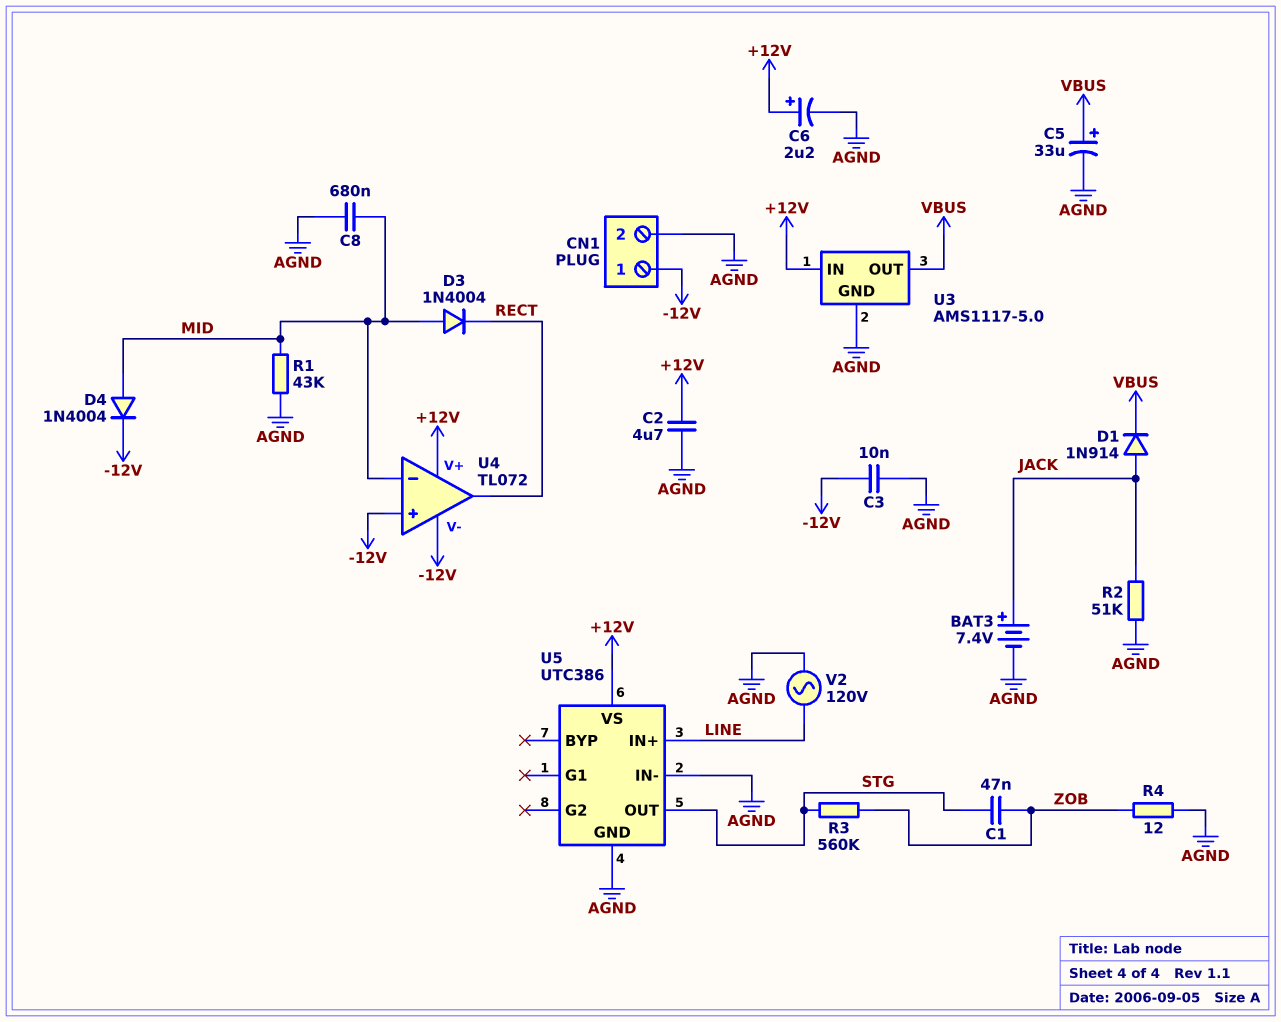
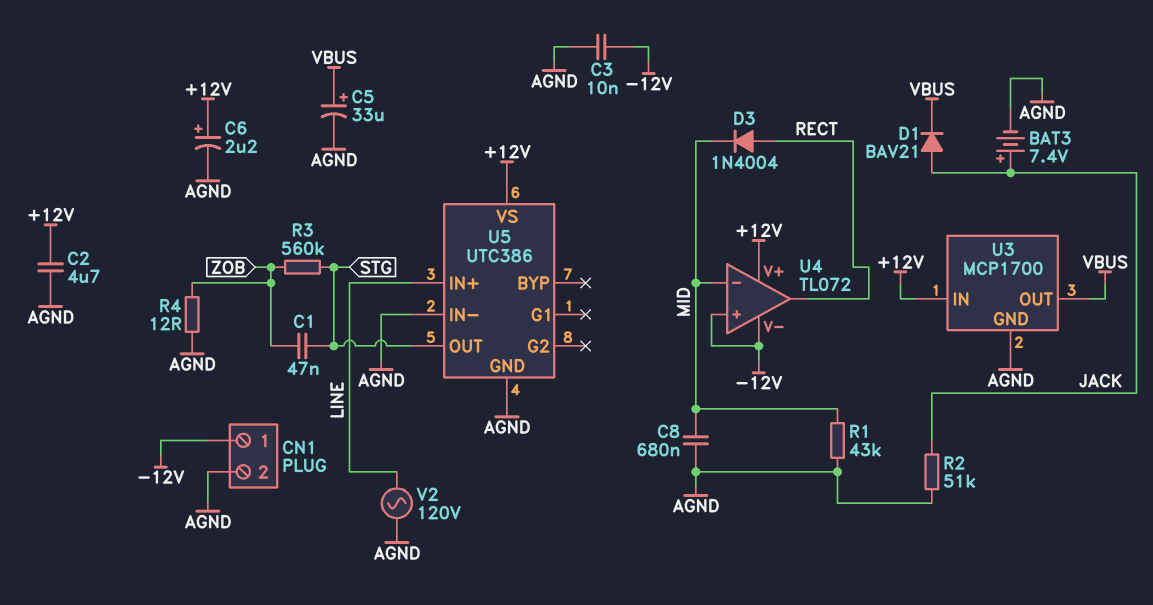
D1: diode 1N914 (A JACK, K VBUS) -> diode BAV21 (A JACK, K VBUS)
D3: diode 1N4004 (A MID, K RECT) -> diode 1N4004 (A RECT, K MID)
D4: diode 1N4004 (A MID, K -12V) -> none
U3: AMS1117-5.0 -> MCP1700

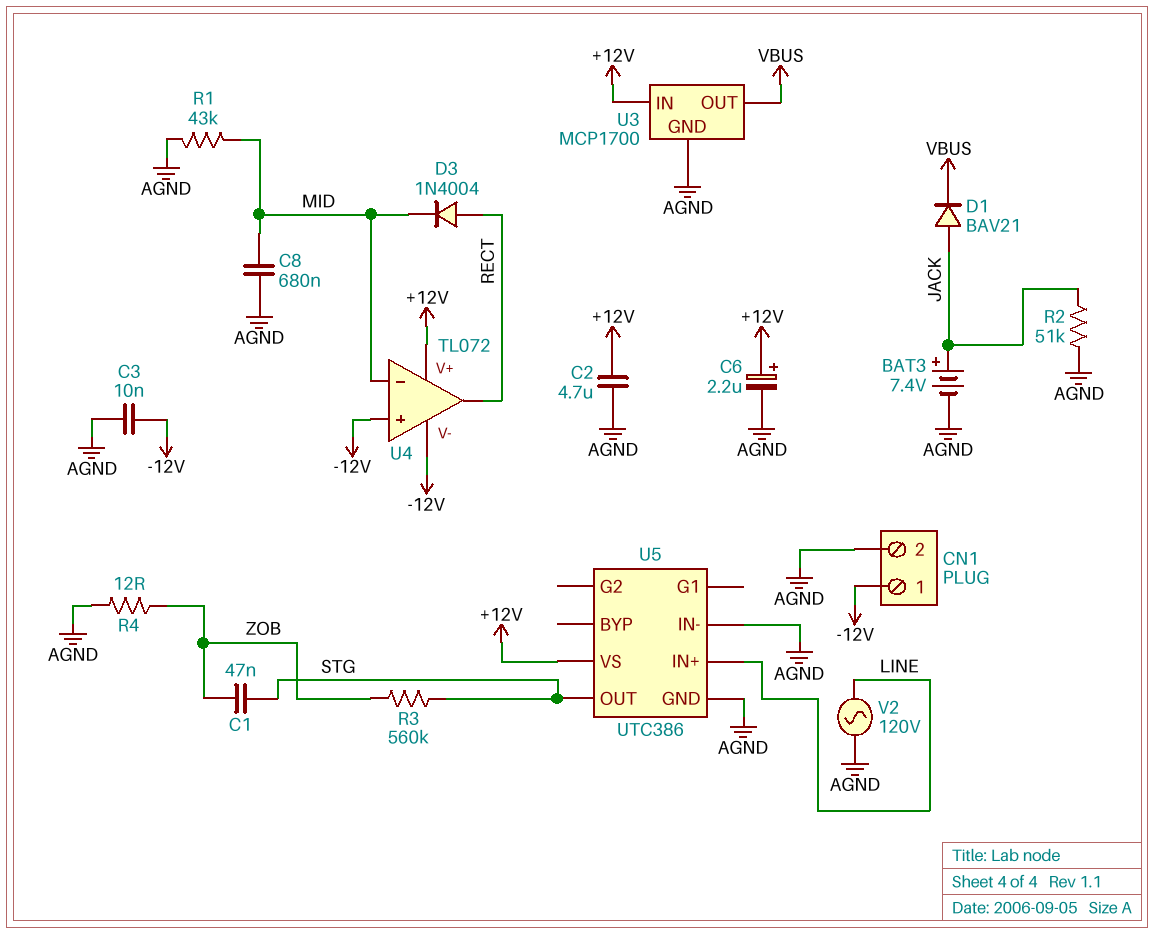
C5: 33uF (plus VBUS, minus AGND) -> none

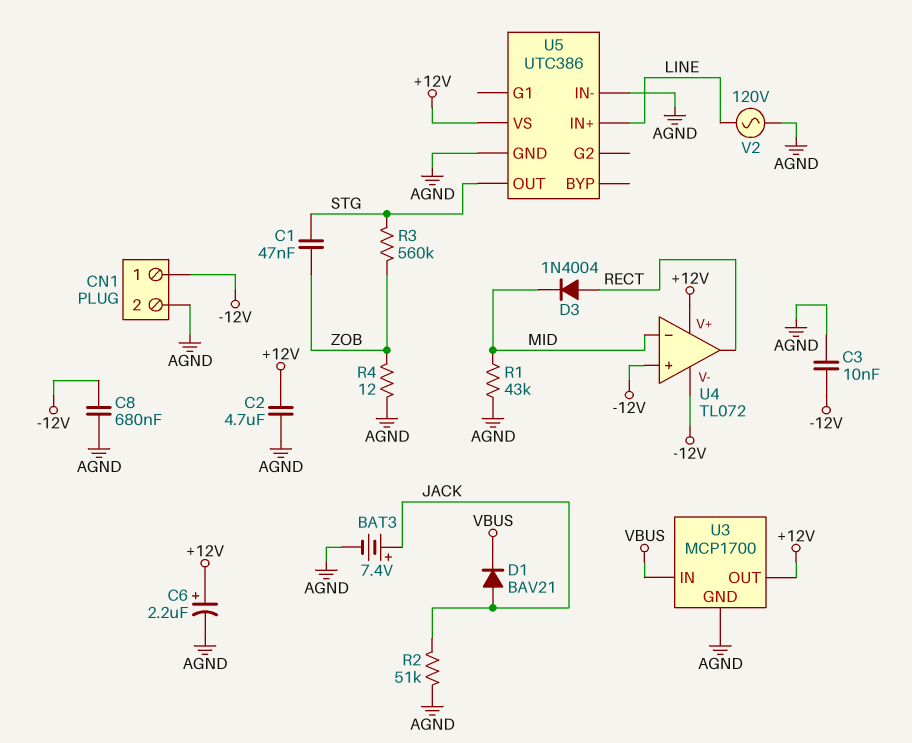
C8: 680nF (AGND, MID) -> 680nF (-12V, AGND)
U3 pin IN: +12V -> VBUS
U3 pin OUT: VBUS -> +12V

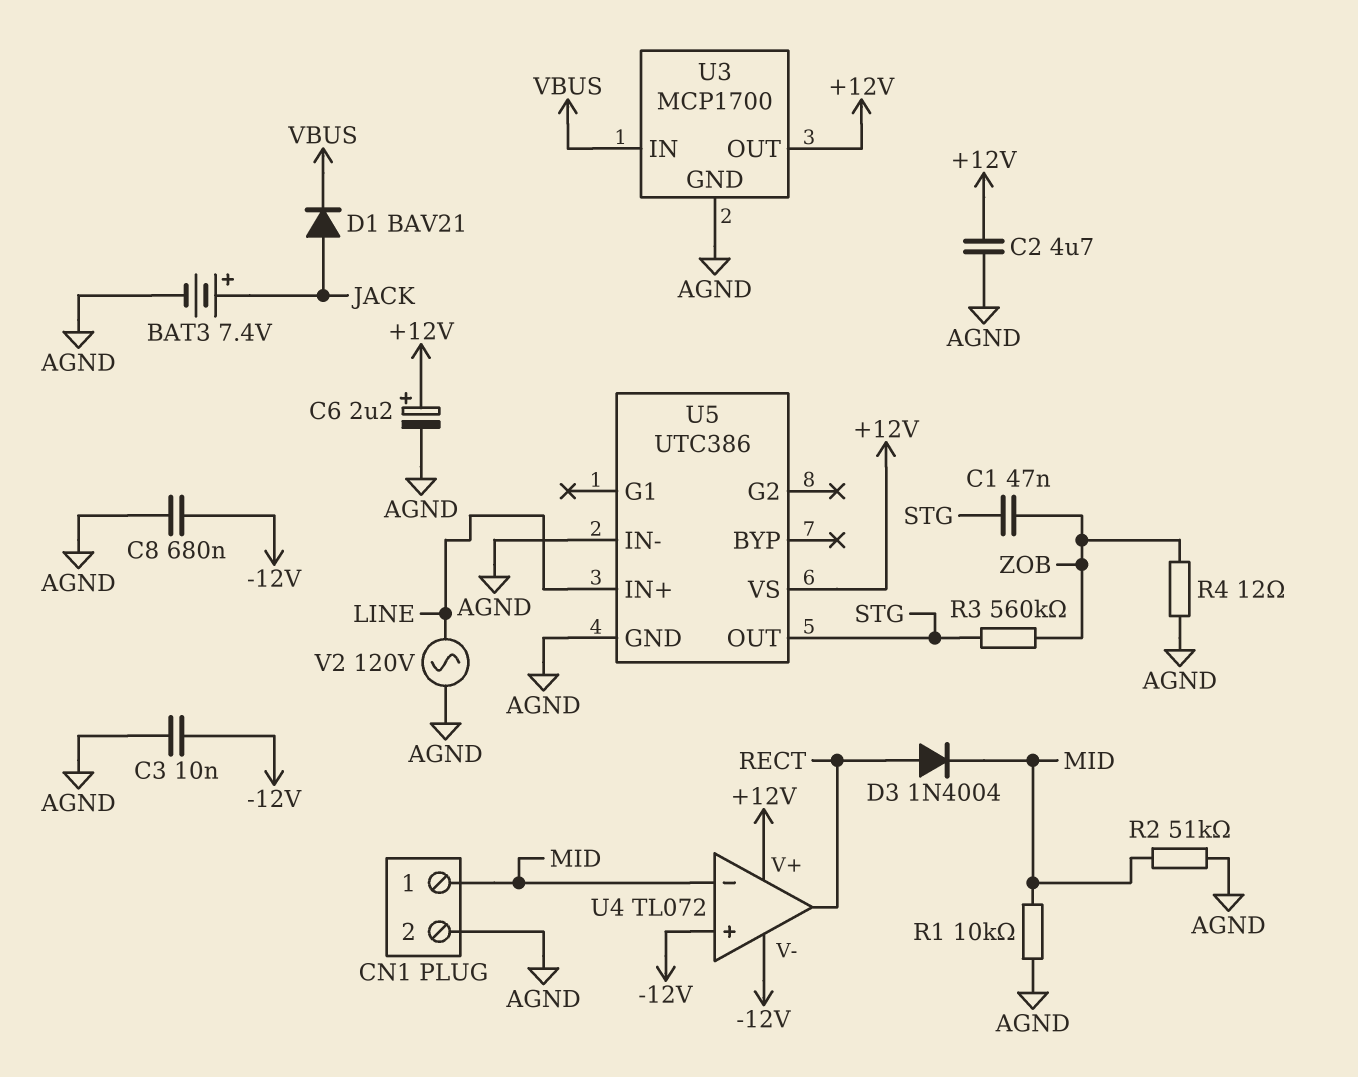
CN1 pin 1: -12V -> MID
R1: 43k (AGND, MID) -> 10k (AGND, MID)
R2: 51k (AGND, JACK) -> 51k (AGND, MID)

